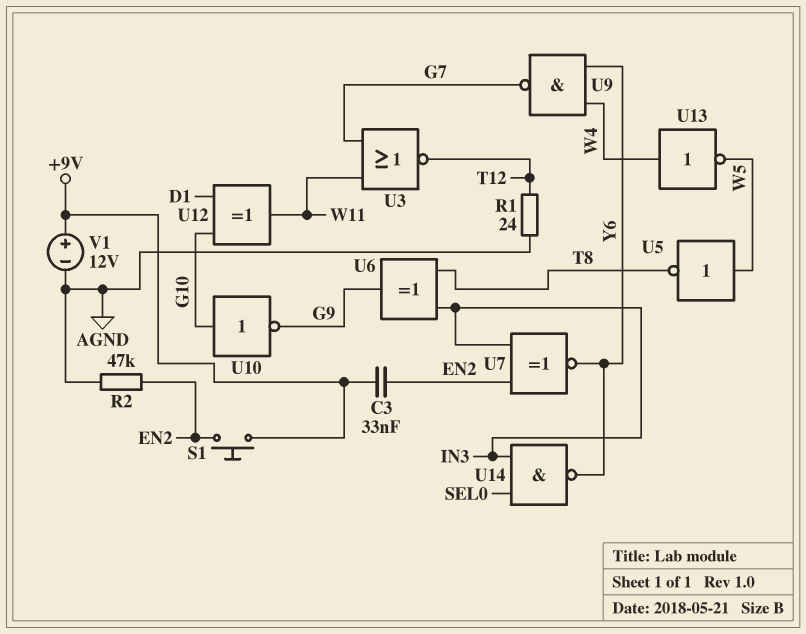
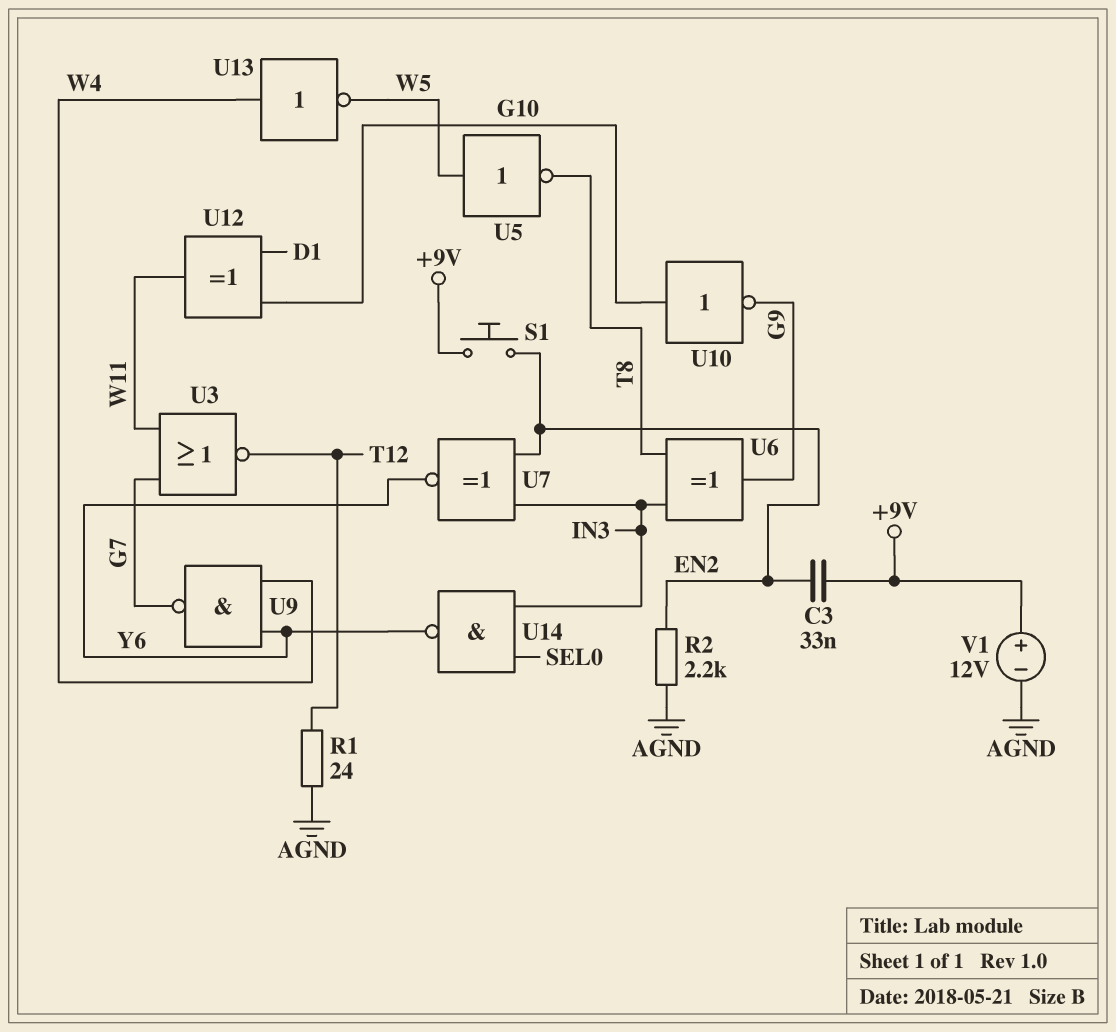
R2: 47k (AGND, EN2) -> 2.2k (AGND, EN2)

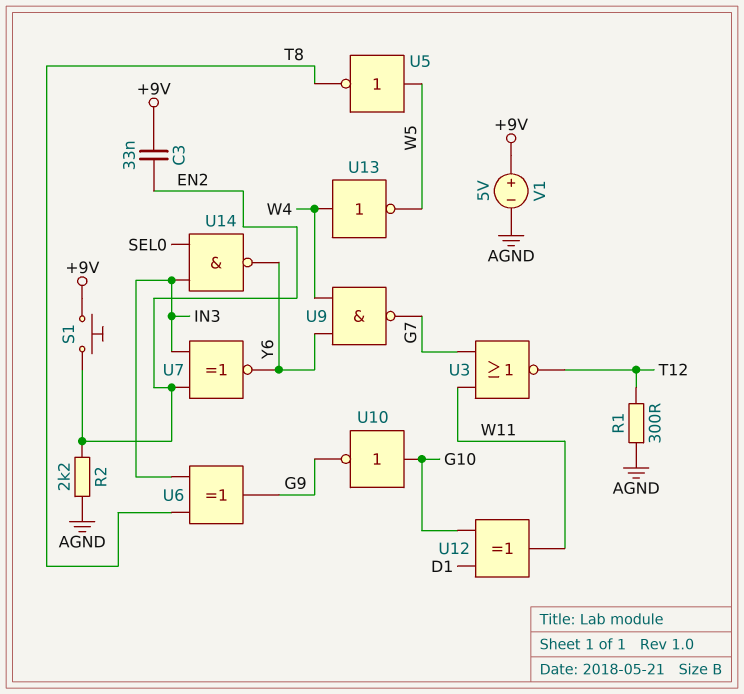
R1: 24 (AGND, T12) -> 300 (AGND, T12)
V1: 12V (plus +9V, minus AGND) -> 5V (plus +9V, minus AGND)

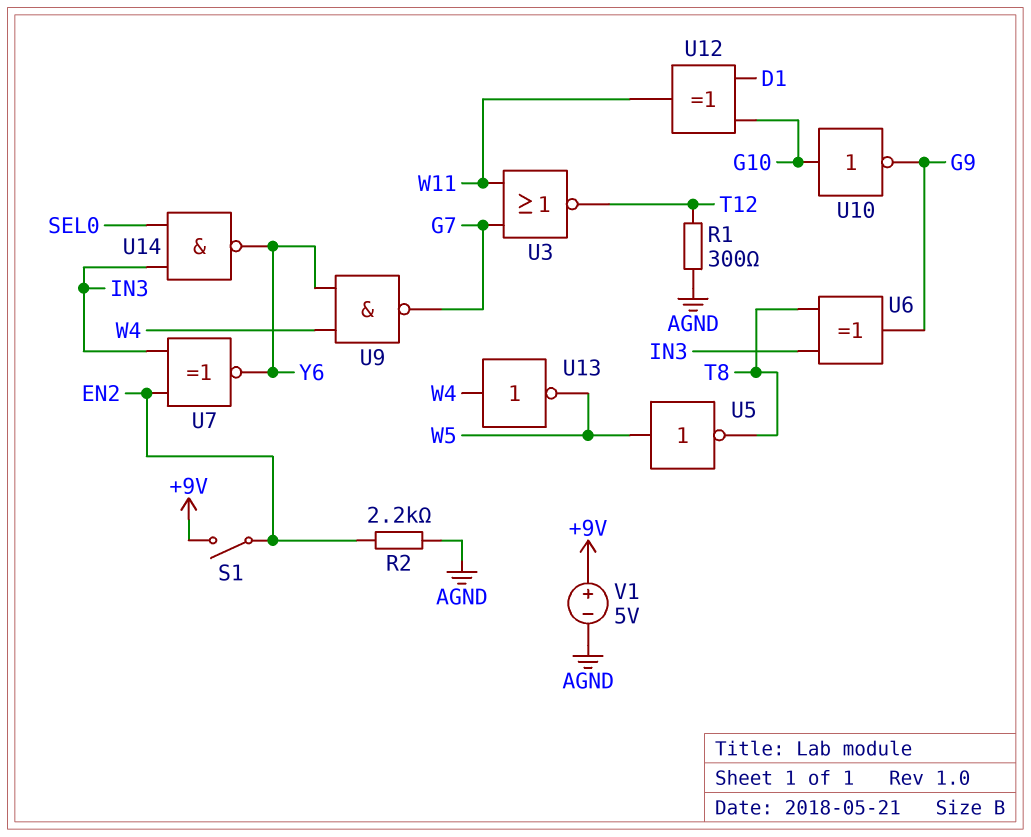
C3: 33nF (+9V, EN2) -> none
S1: button (+9V, EN2) -> switch (+9V, EN2)

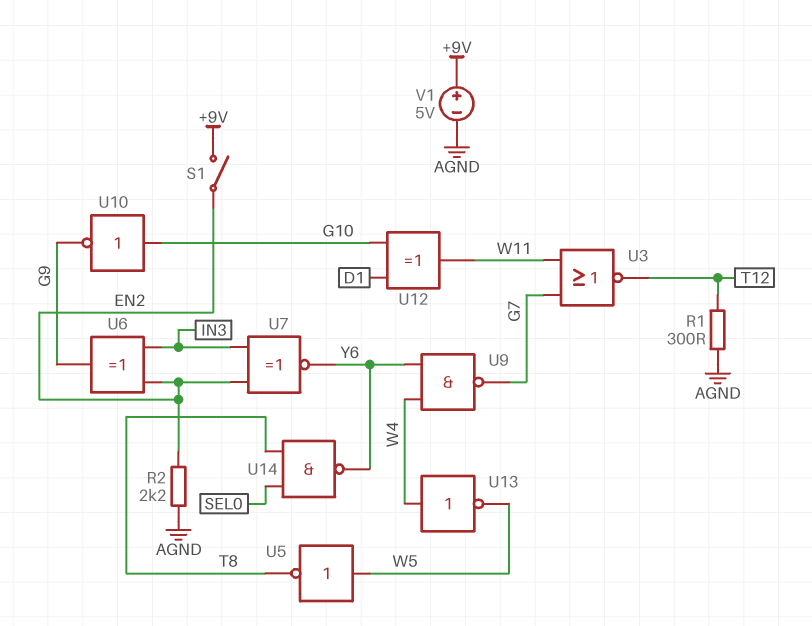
U6: XOR (in IN3, in T8, out G9) -> XOR (in EN2, in IN3, out G9)
U14: NAND (in IN3, in SEL0, out Y6) -> NAND (in SEL0, in T8, out Y6)

